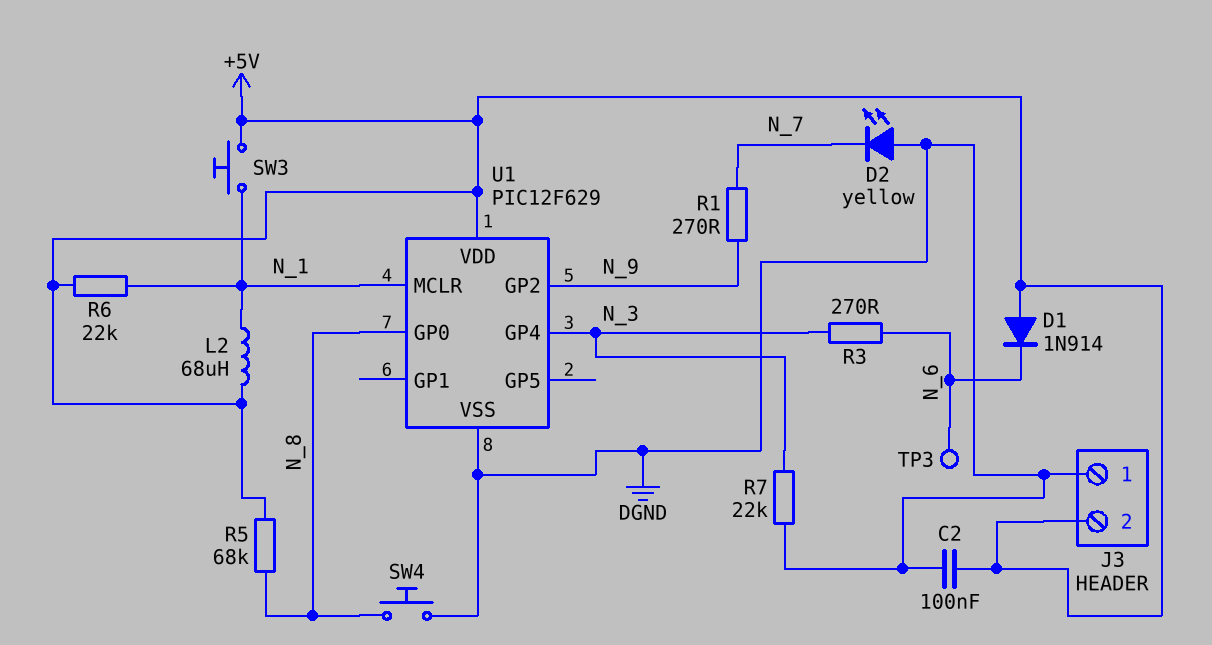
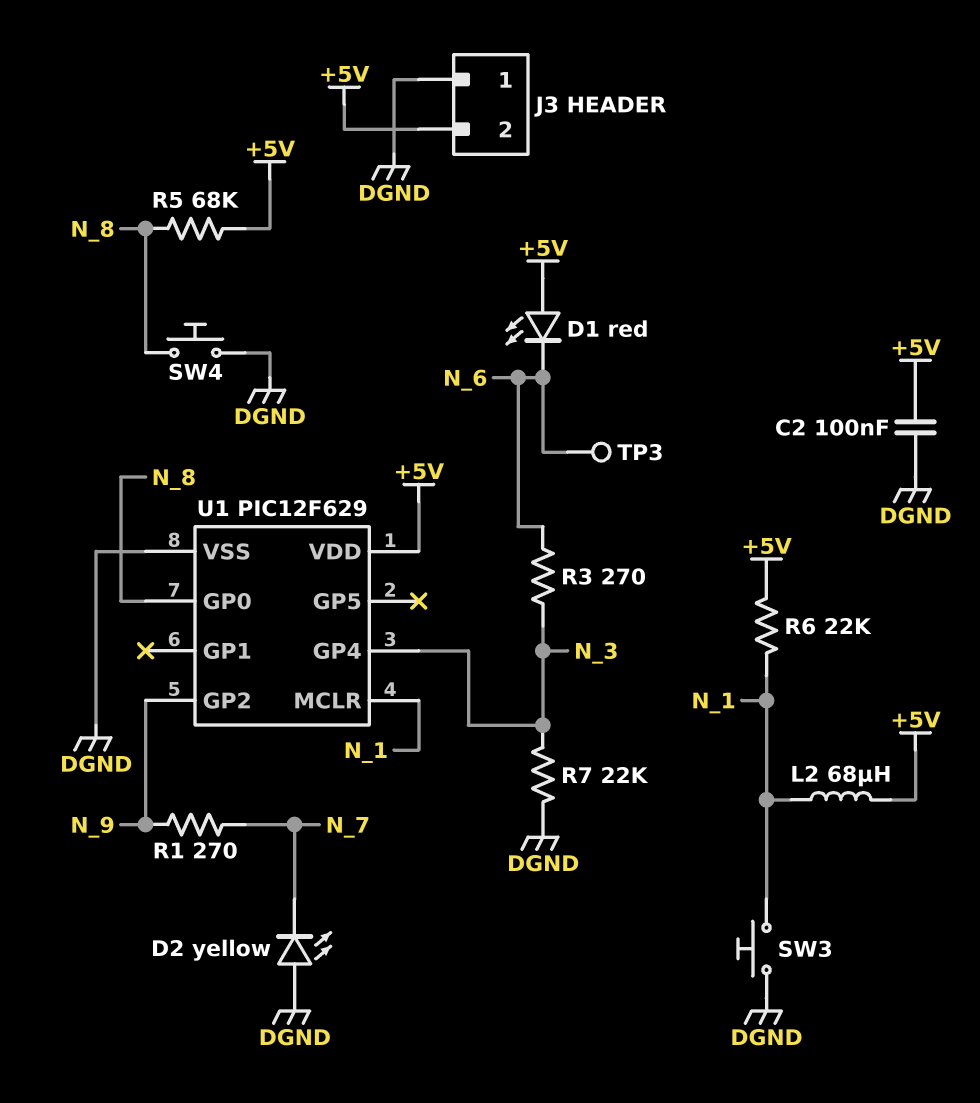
D1: diode 1N914 (A +5V, K N_6) -> LED red (A +5V, K N_6)
SW3: button (+5V, N_1) -> button (DGND, N_1)

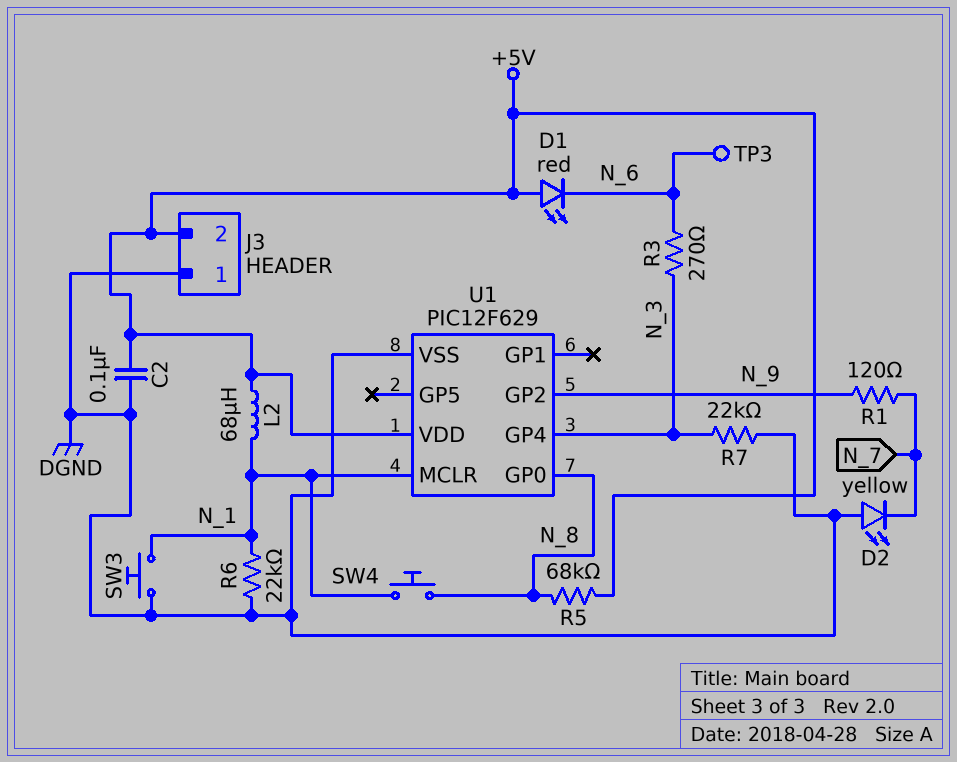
R1: 270 (N_7, N_9) -> 120 (N_7, N_9)
R6: 22k (+5V, N_1) -> 22k (DGND, N_1)
SW4: button (DGND, N_8) -> button (N_1, N_8)

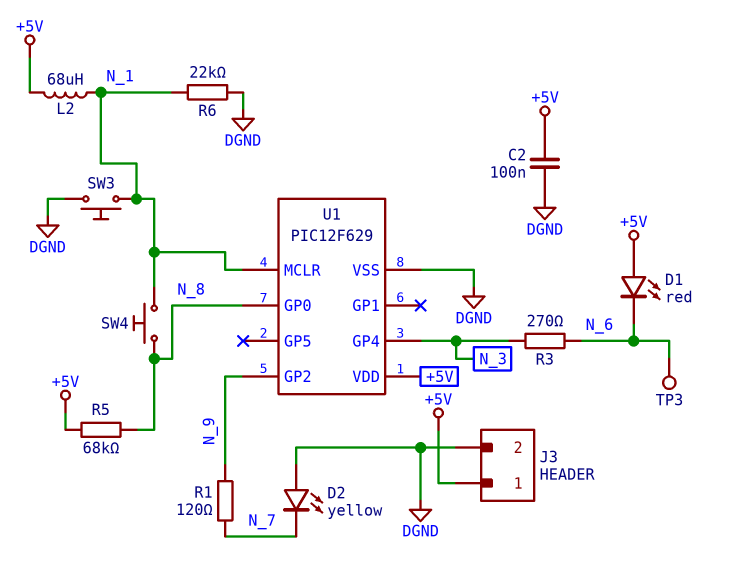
J3 pin 1: DGND -> +5V
J3 pin 2: +5V -> DGND
R7: 22k (DGND, N_3) -> none

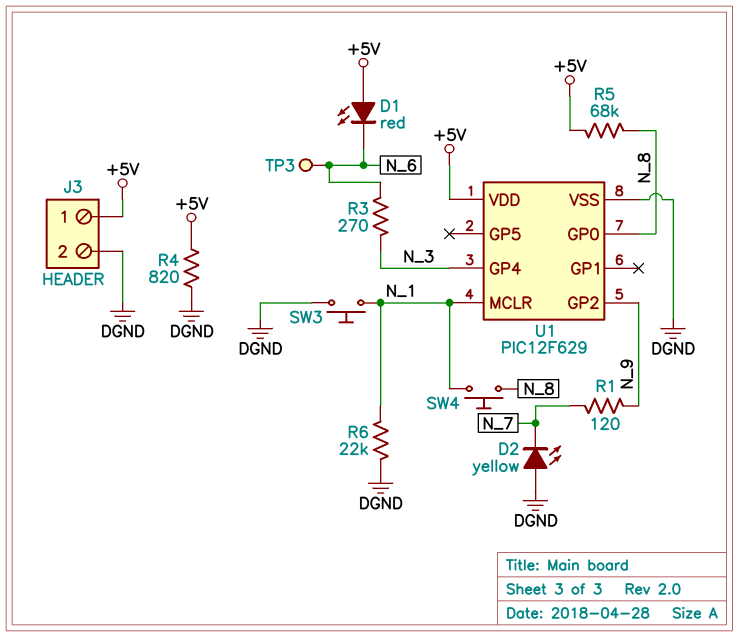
C2: 100nF (+5V, DGND) -> none
L2: 68uH (+5V, N_1) -> none
R4: none -> 820 (+5V, DGND)

